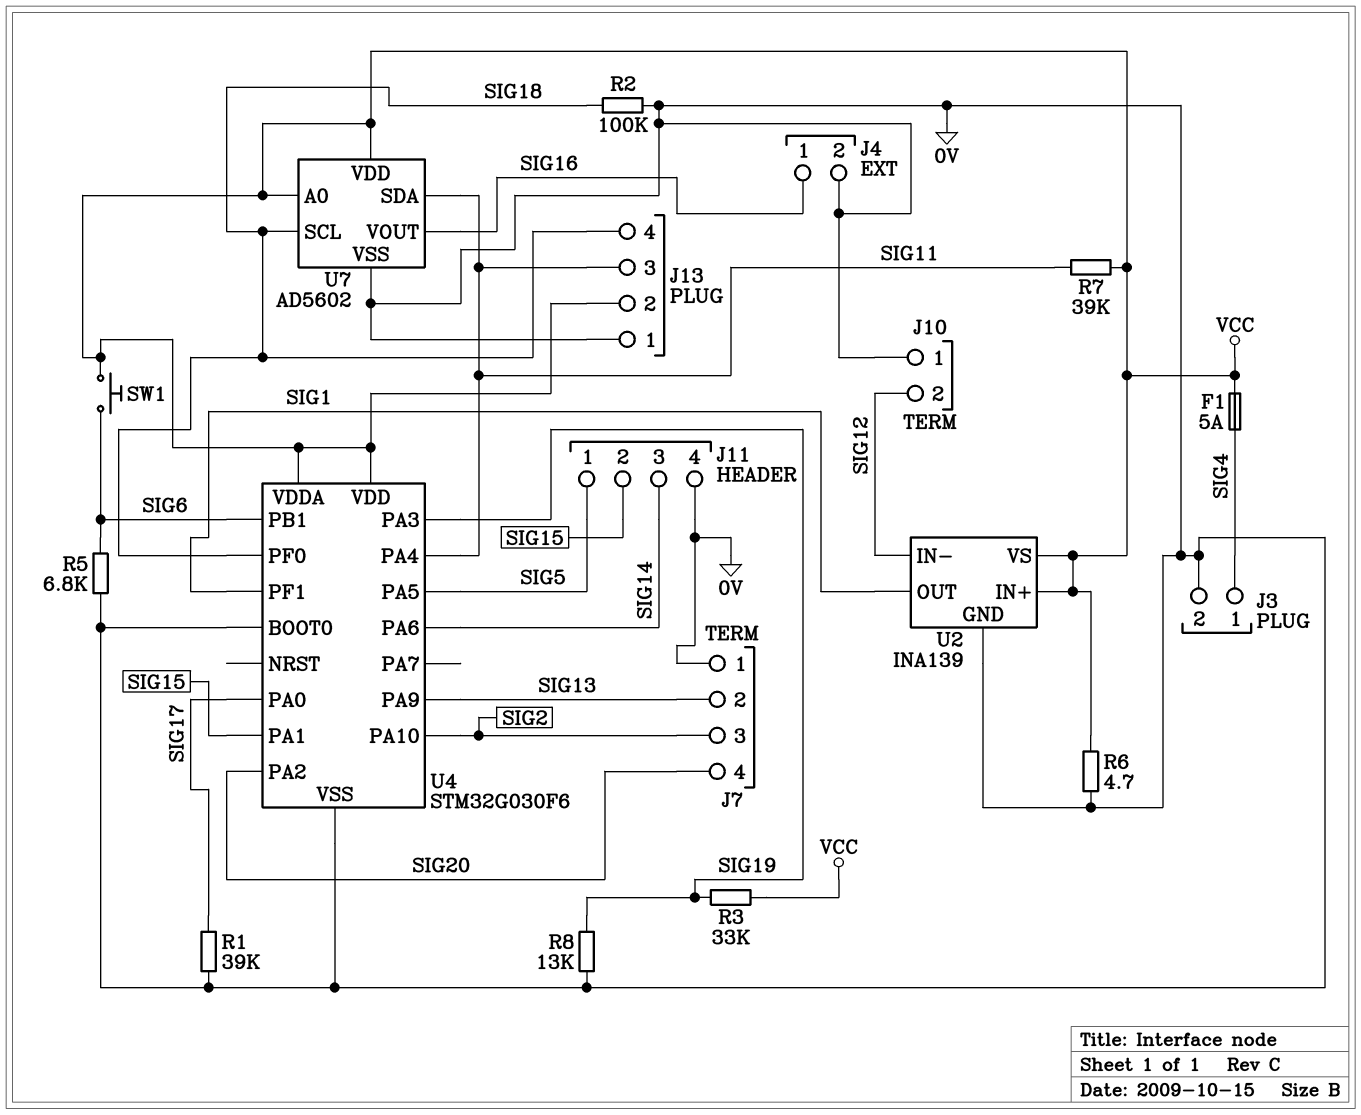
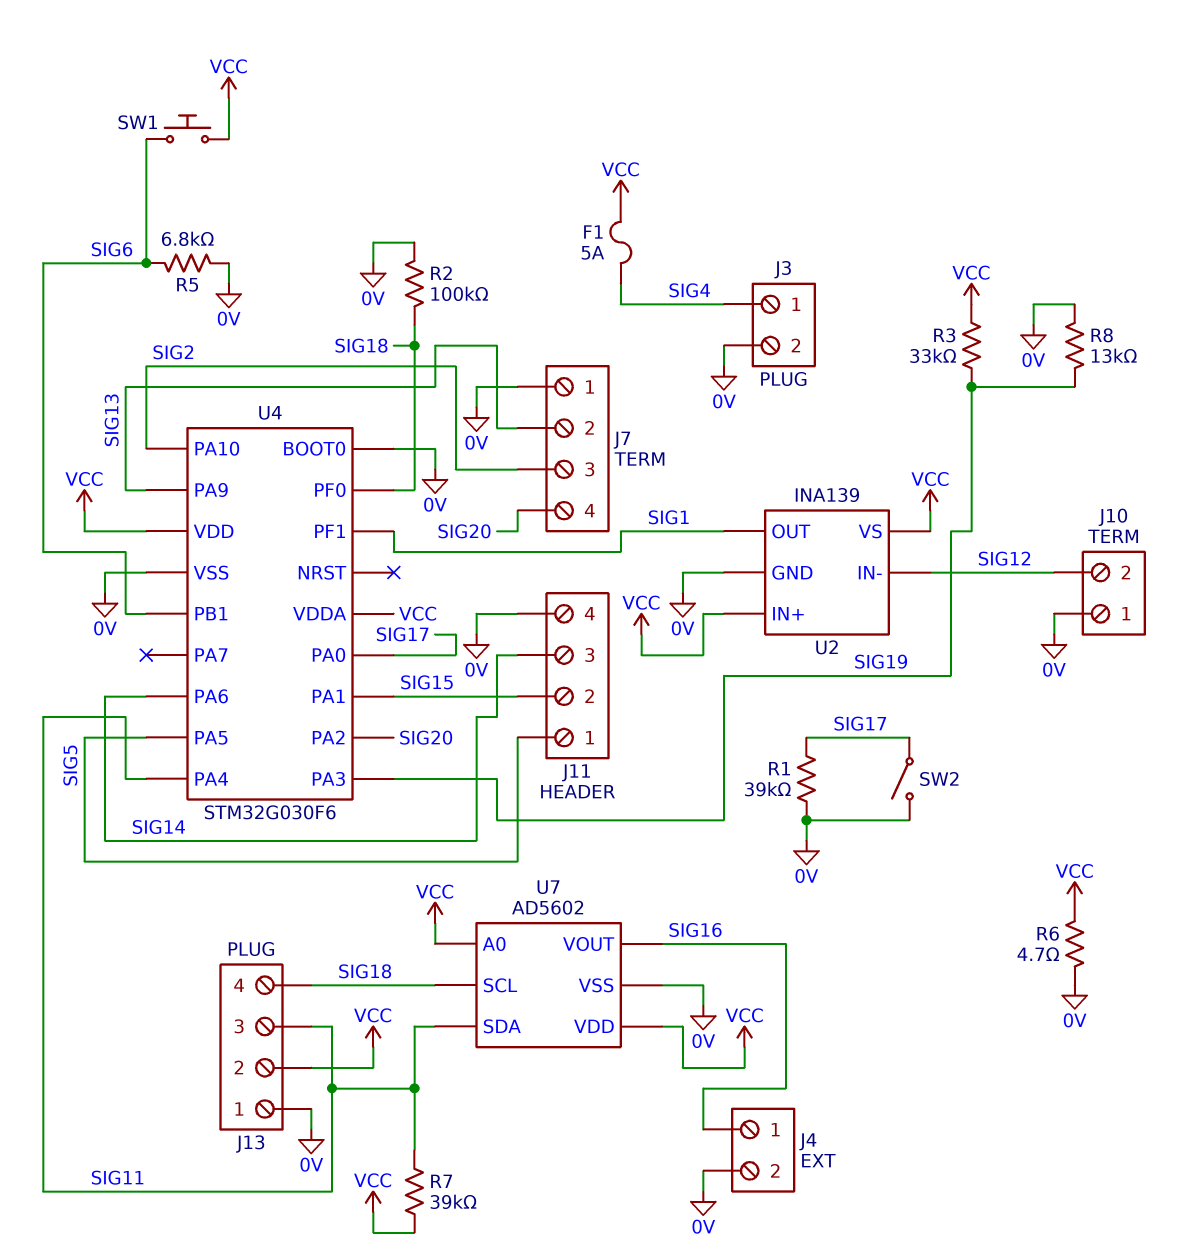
SW2: none -> switch (0V, SIG17)

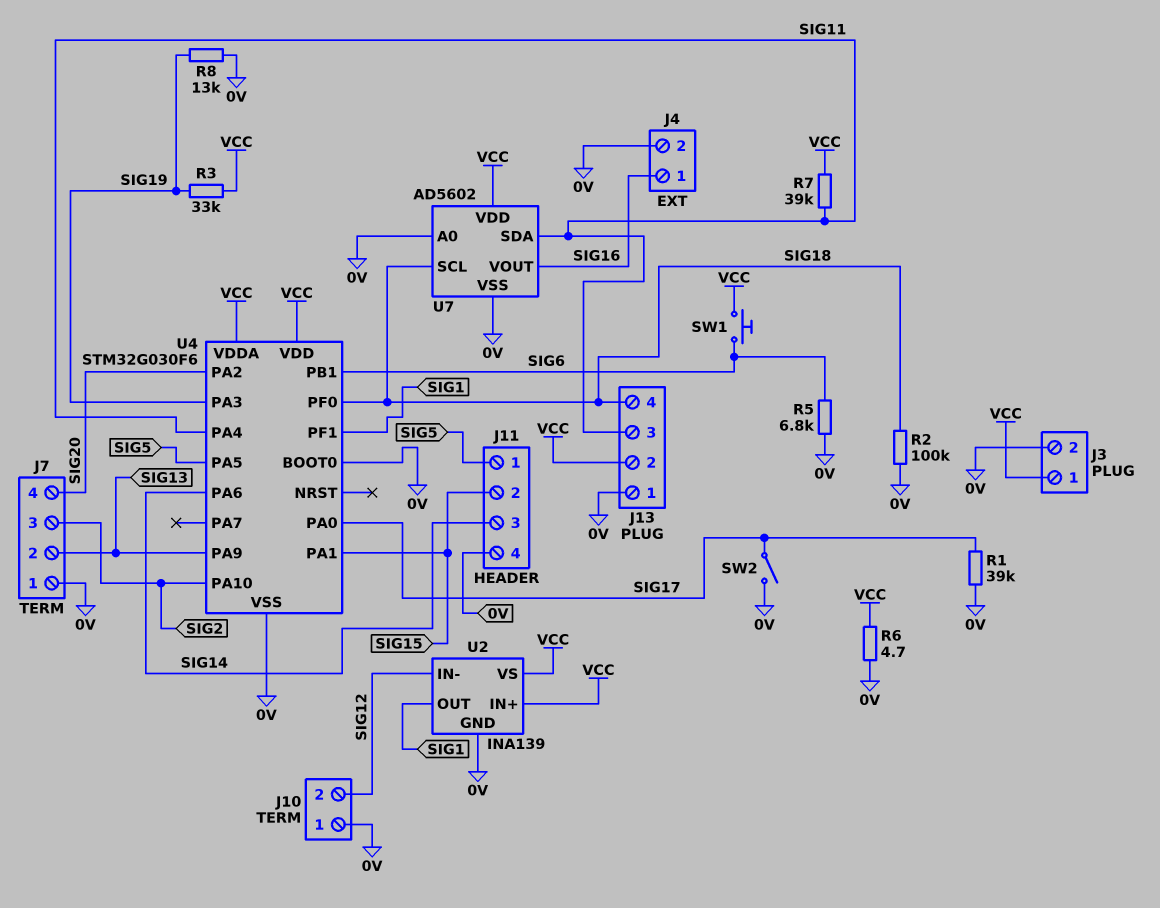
F1: 5A (SIG4, VCC) -> none
J3 pin 1: SIG4 -> VCC
U7 pin A0: VCC -> 0V

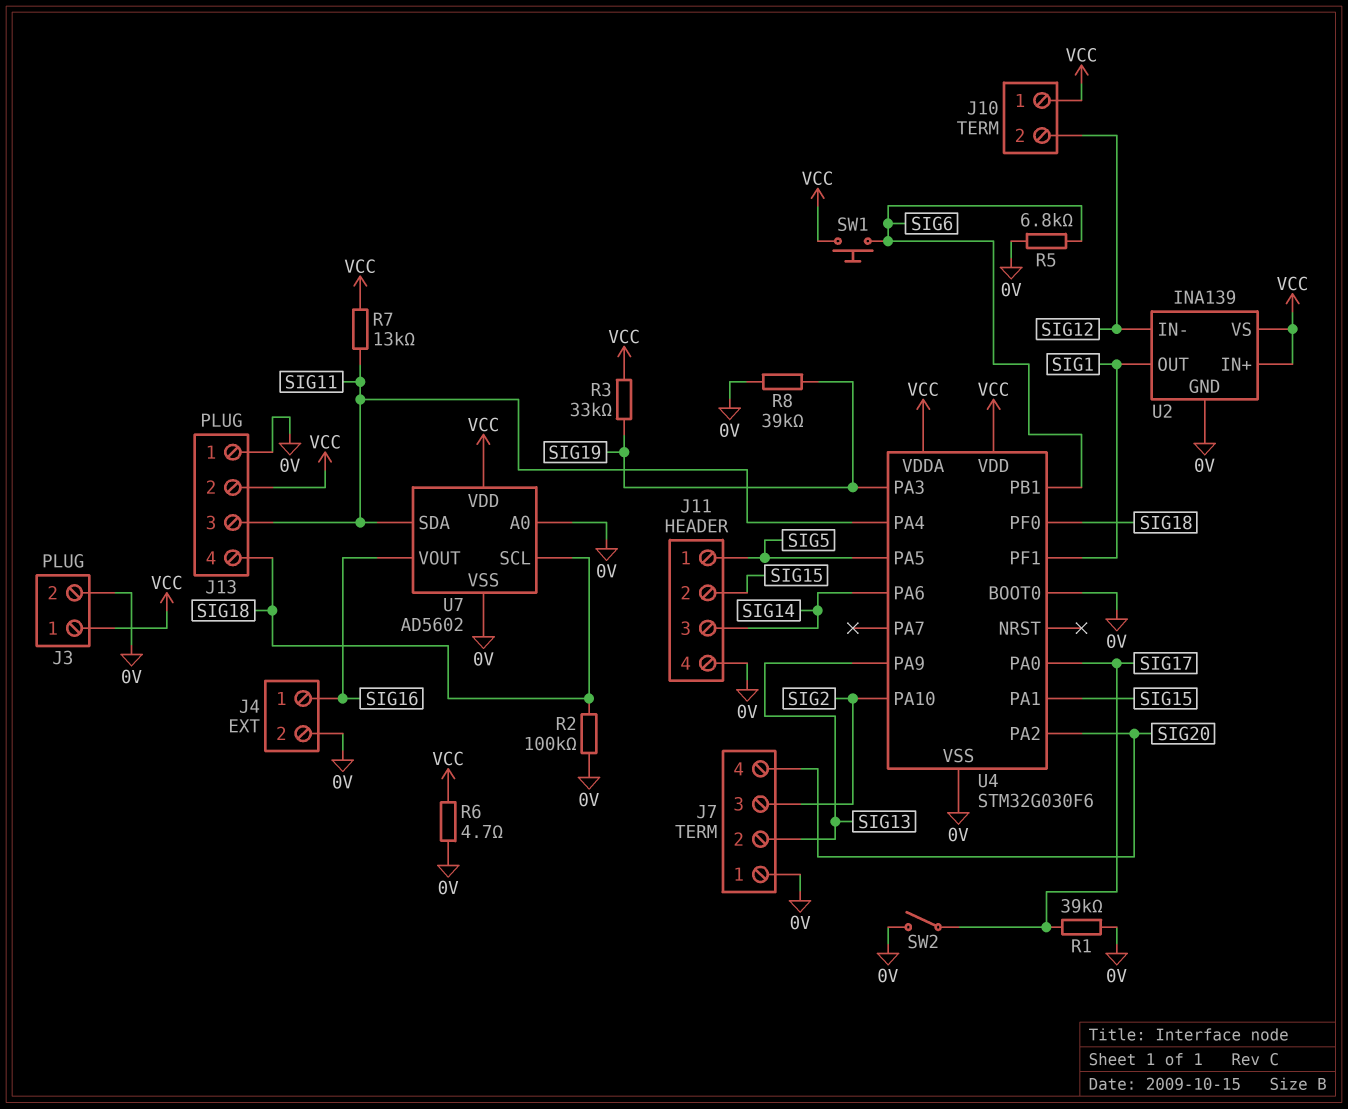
J10 pin 1: 0V -> VCC
R7: 39k (SIG11, VCC) -> 13k (SIG11, VCC)
R8: 13k (0V, SIG19) -> 39k (0V, SIG19)

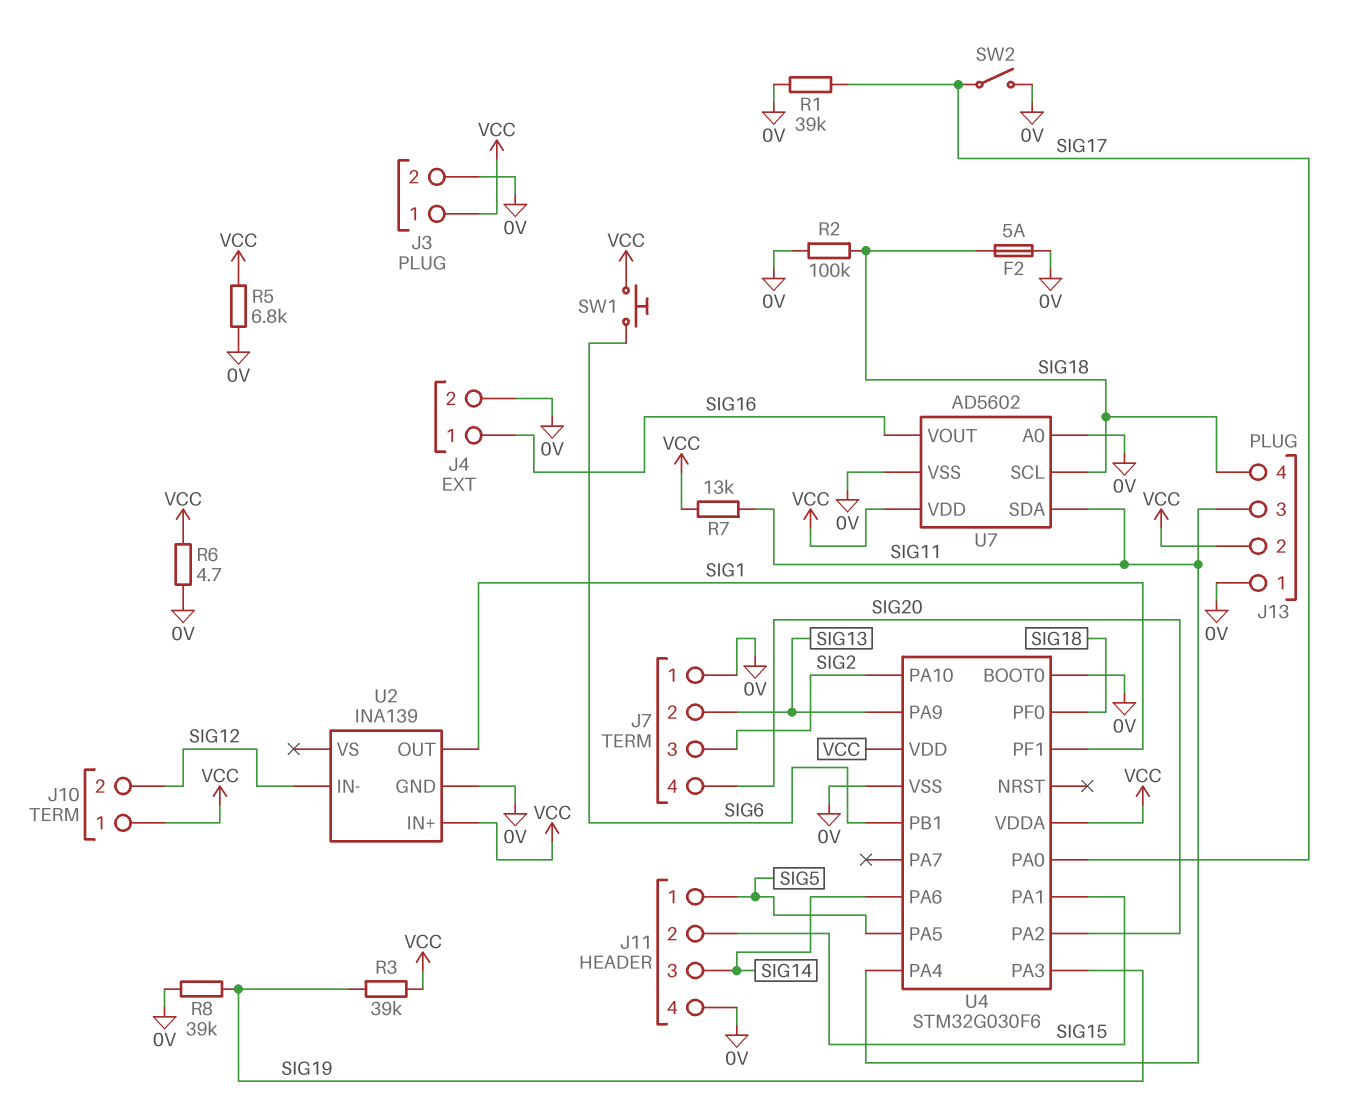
F2: none -> 5A (0V, SIG18)
R3: 33k (SIG19, VCC) -> 39k (SIG19, VCC)
R5: 6.8k (0V, SIG6) -> 6.8k (0V, VCC)
U2 pin VS: VCC -> none

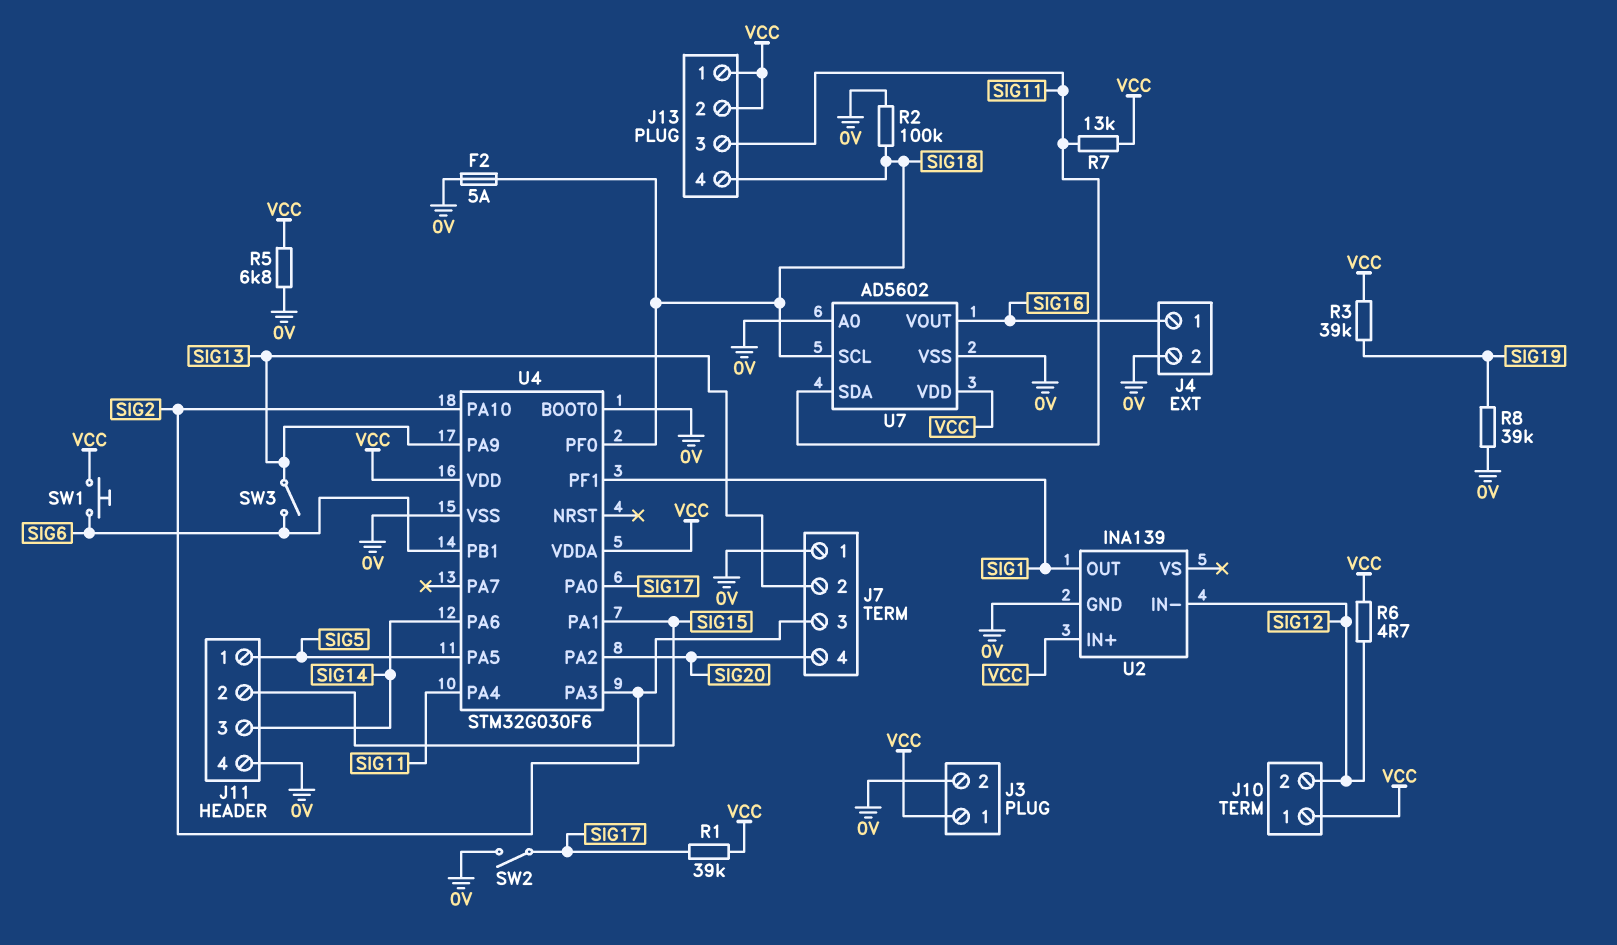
J13 pin 1: 0V -> VCC
R1: 39k (0V, SIG17) -> 39k (SIG17, VCC)
R6: 4.7 (0V, VCC) -> 4.7 (SIG12, VCC)
SW3: none -> switch (SIG6, SIG13)
U4 pin PA3: SIG19 -> SIG2

